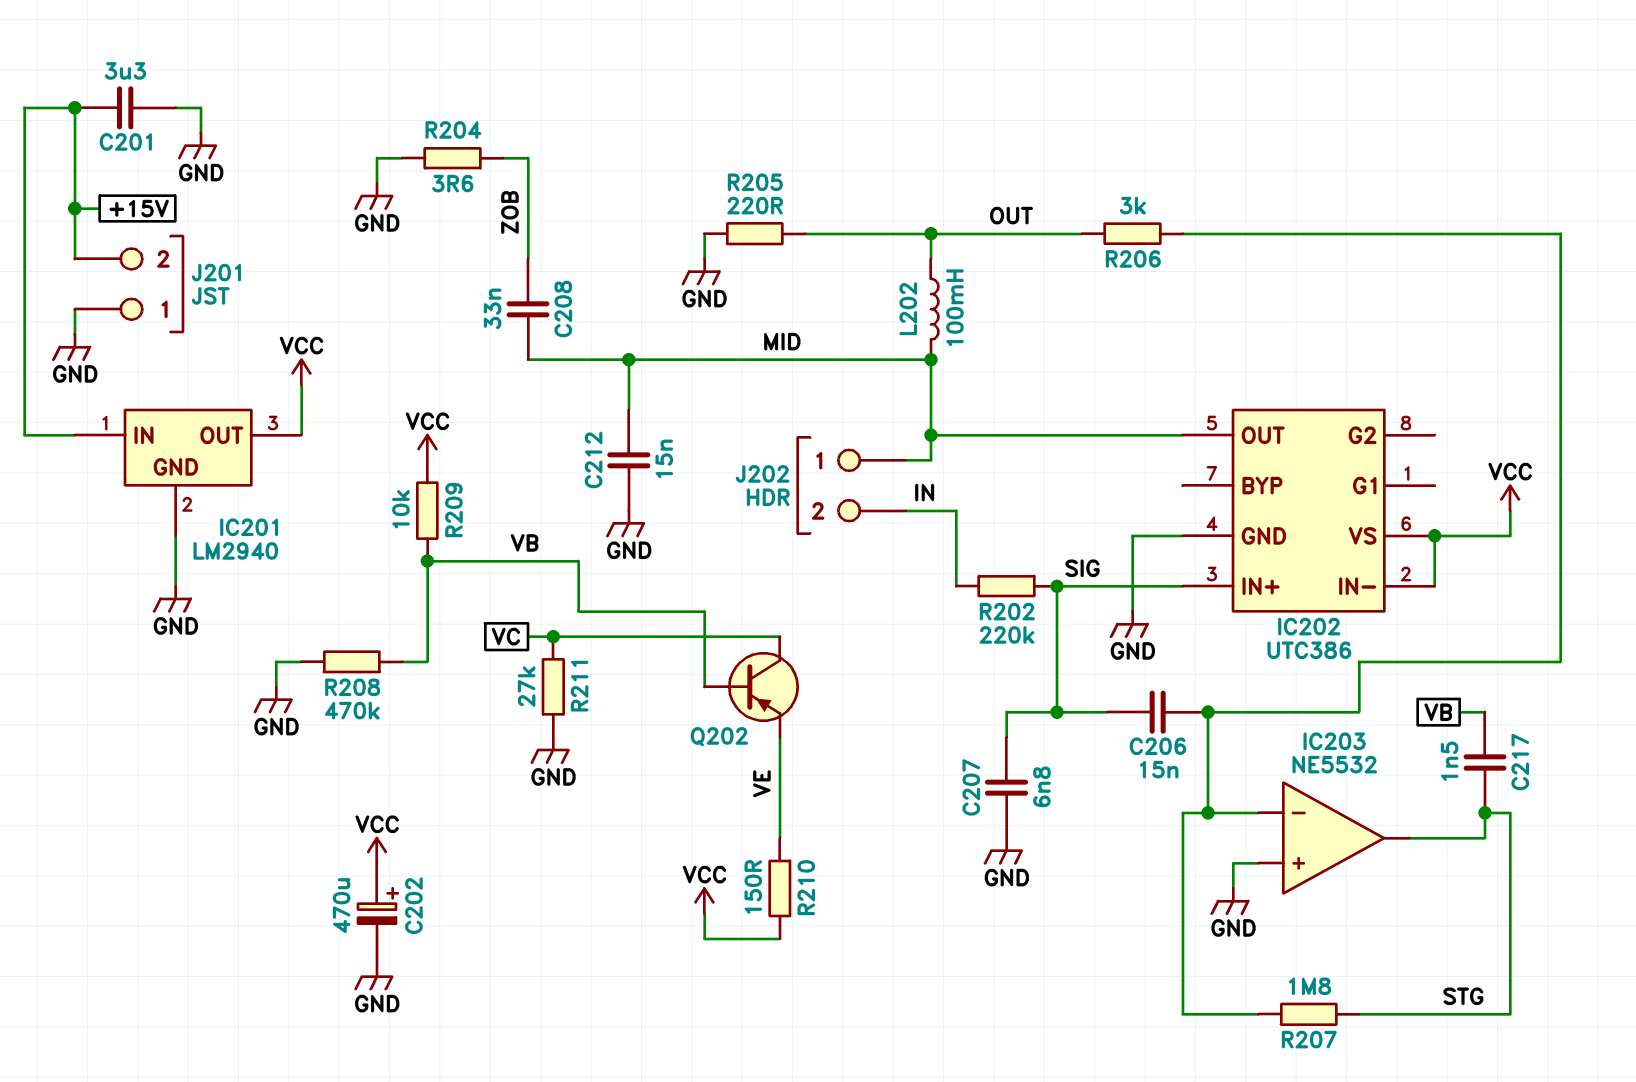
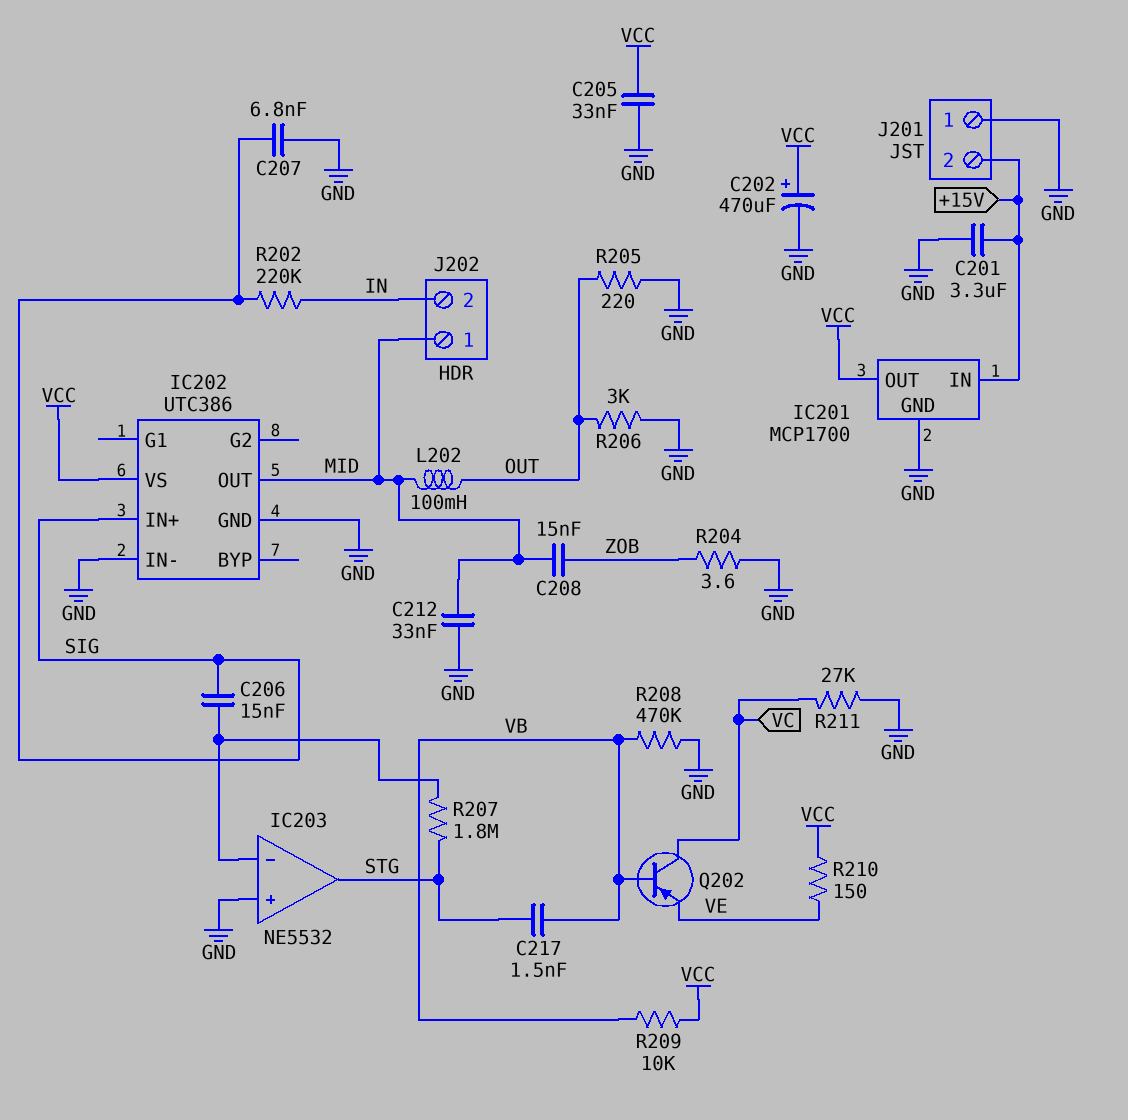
C205: none -> 33nF (GND, VCC)
C208: 33nF (MID, ZOB) -> 15nF (MID, ZOB)
C212: 15nF (GND, MID) -> 33nF (GND, MID)
IC201: LM2940 -> MCP1700
IC202 pin IN-: VCC -> GND
R206: 3k (IC203/in-, OUT) -> 3k (GND, OUT)

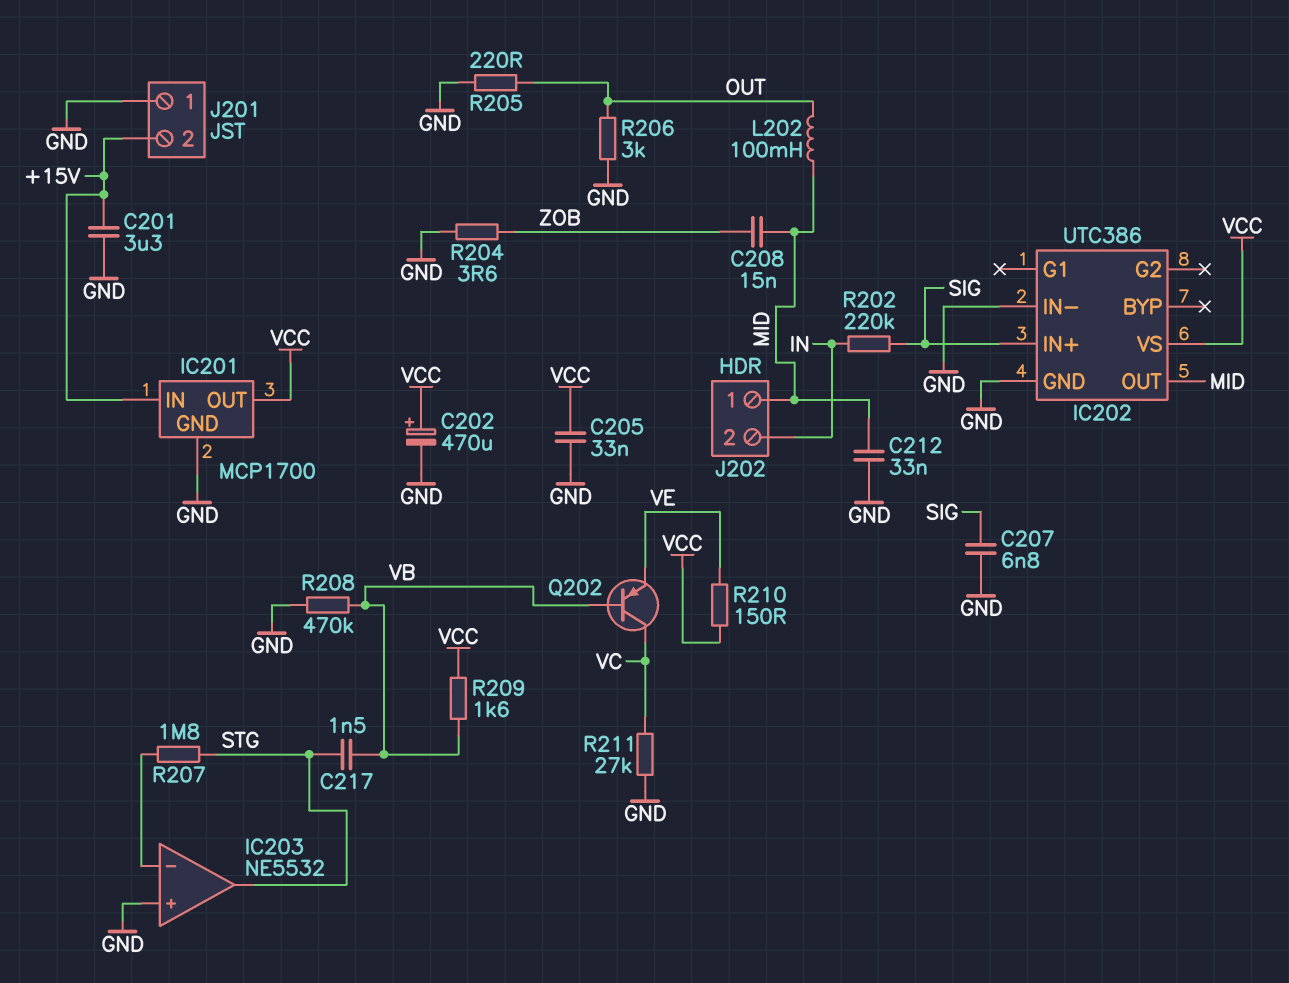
C206: 15nF (IC203/in-, SIG) -> none
R209: 10k (VB, VCC) -> 1.6k (VB, VCC)

